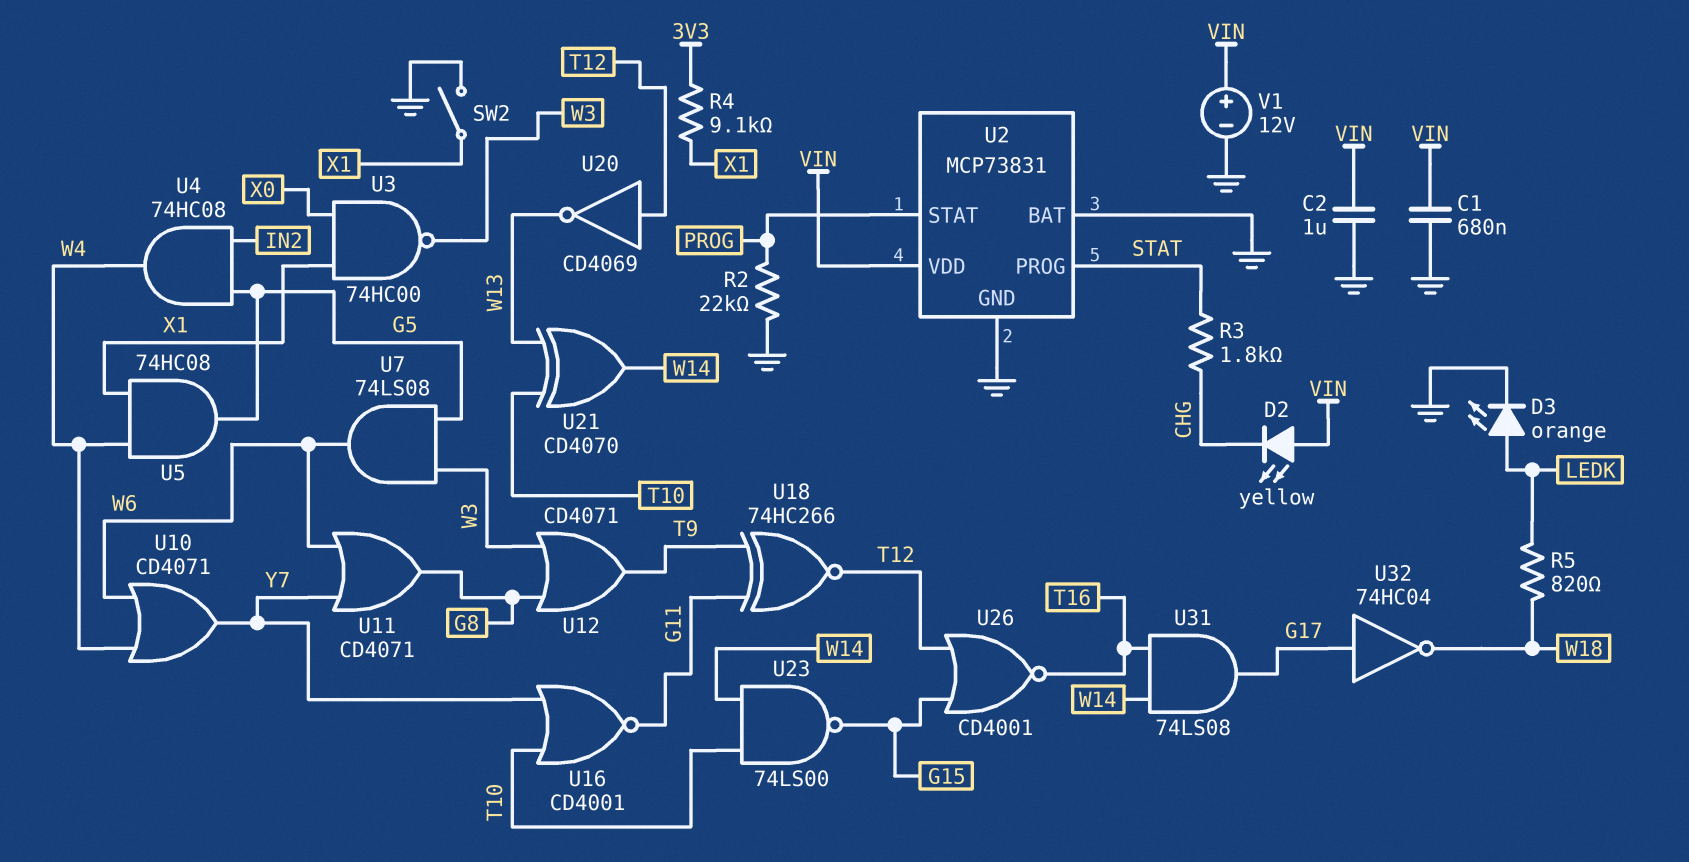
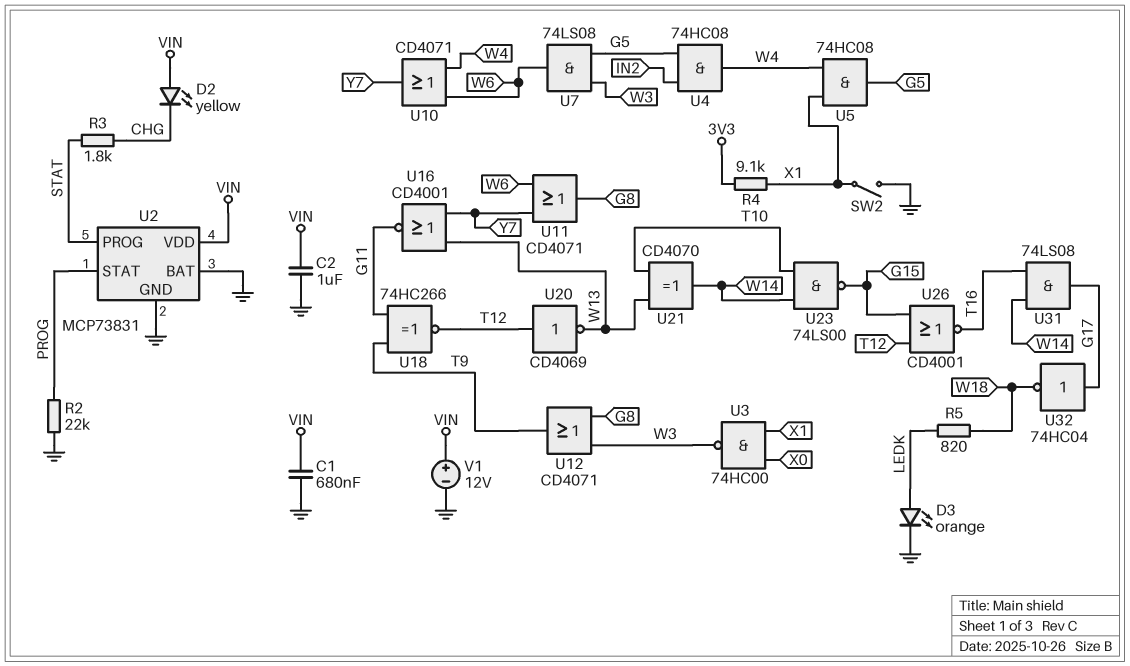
U16: NOR CD4001 (in T10, in Y7, out G11) -> NOR CD4001 (in W13, in Y7, out G11)

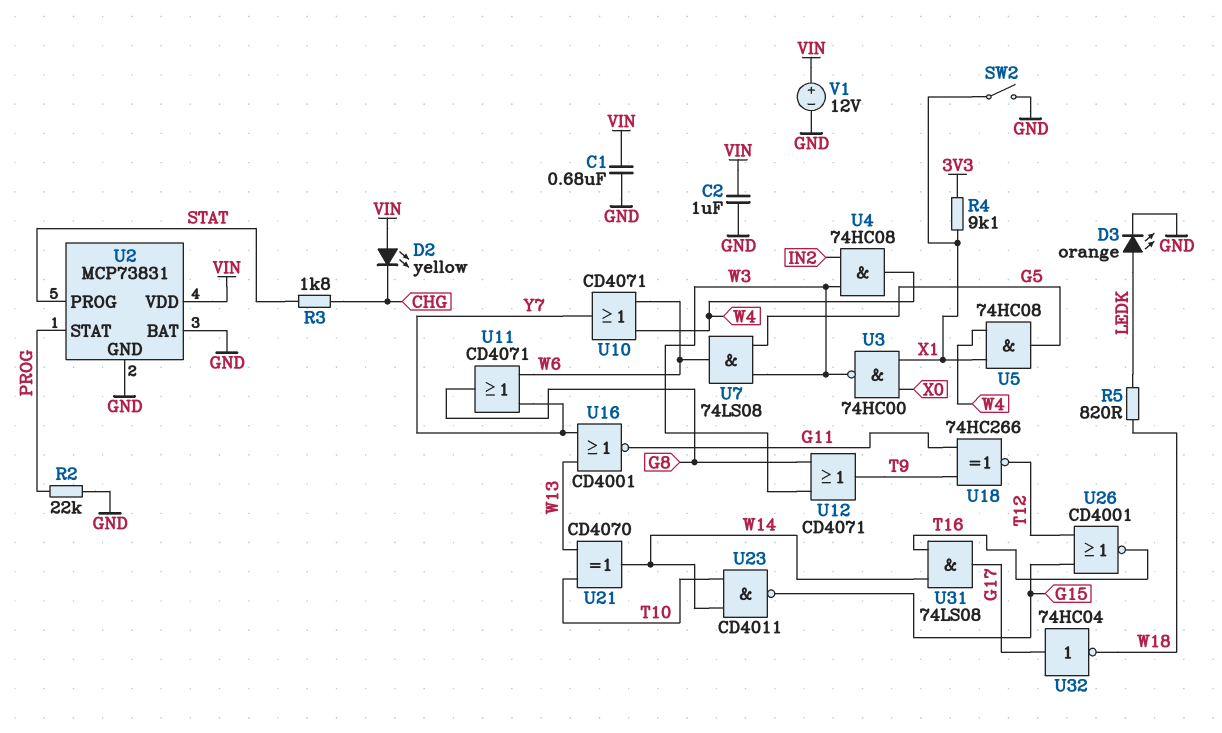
U4: AND 74HC08 (in G5, in IN2, out W4) -> AND 74HC08 (in IN2, in W3, out W4)
U20: NOT CD4069 (in T12, out W13) -> none
U23: NAND 74LS00 (in T10, in W14, out G15) -> NAND CD4011 (in T10, in W14, out G15)

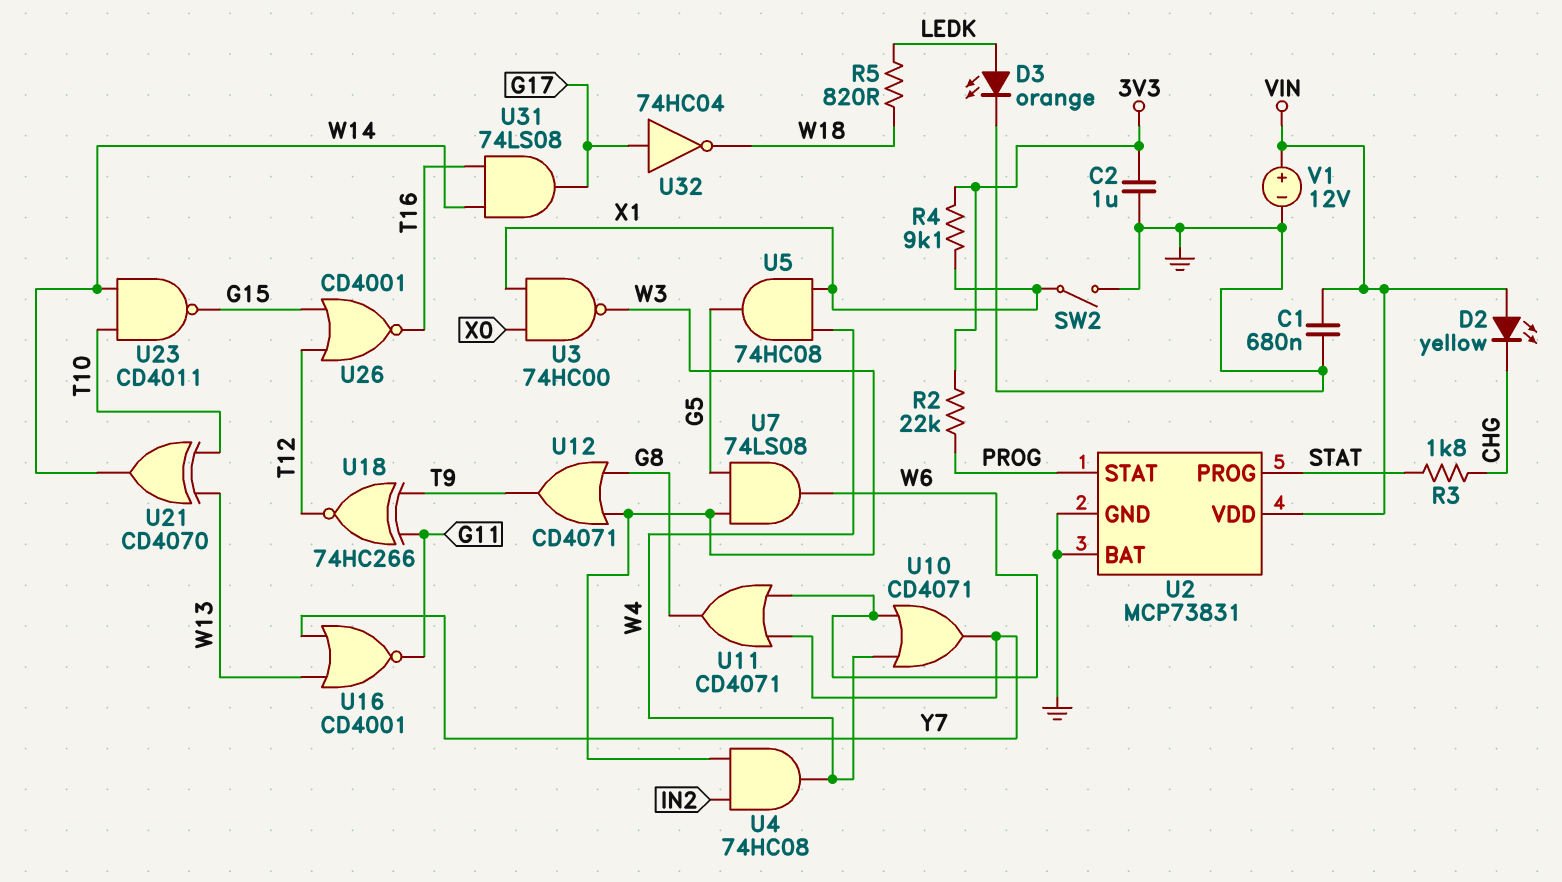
C2: 1uF (GND, VIN) -> 1uF (3V3, GND)
R2: 22k (GND, PROG) -> 22k (3V3, PROG)

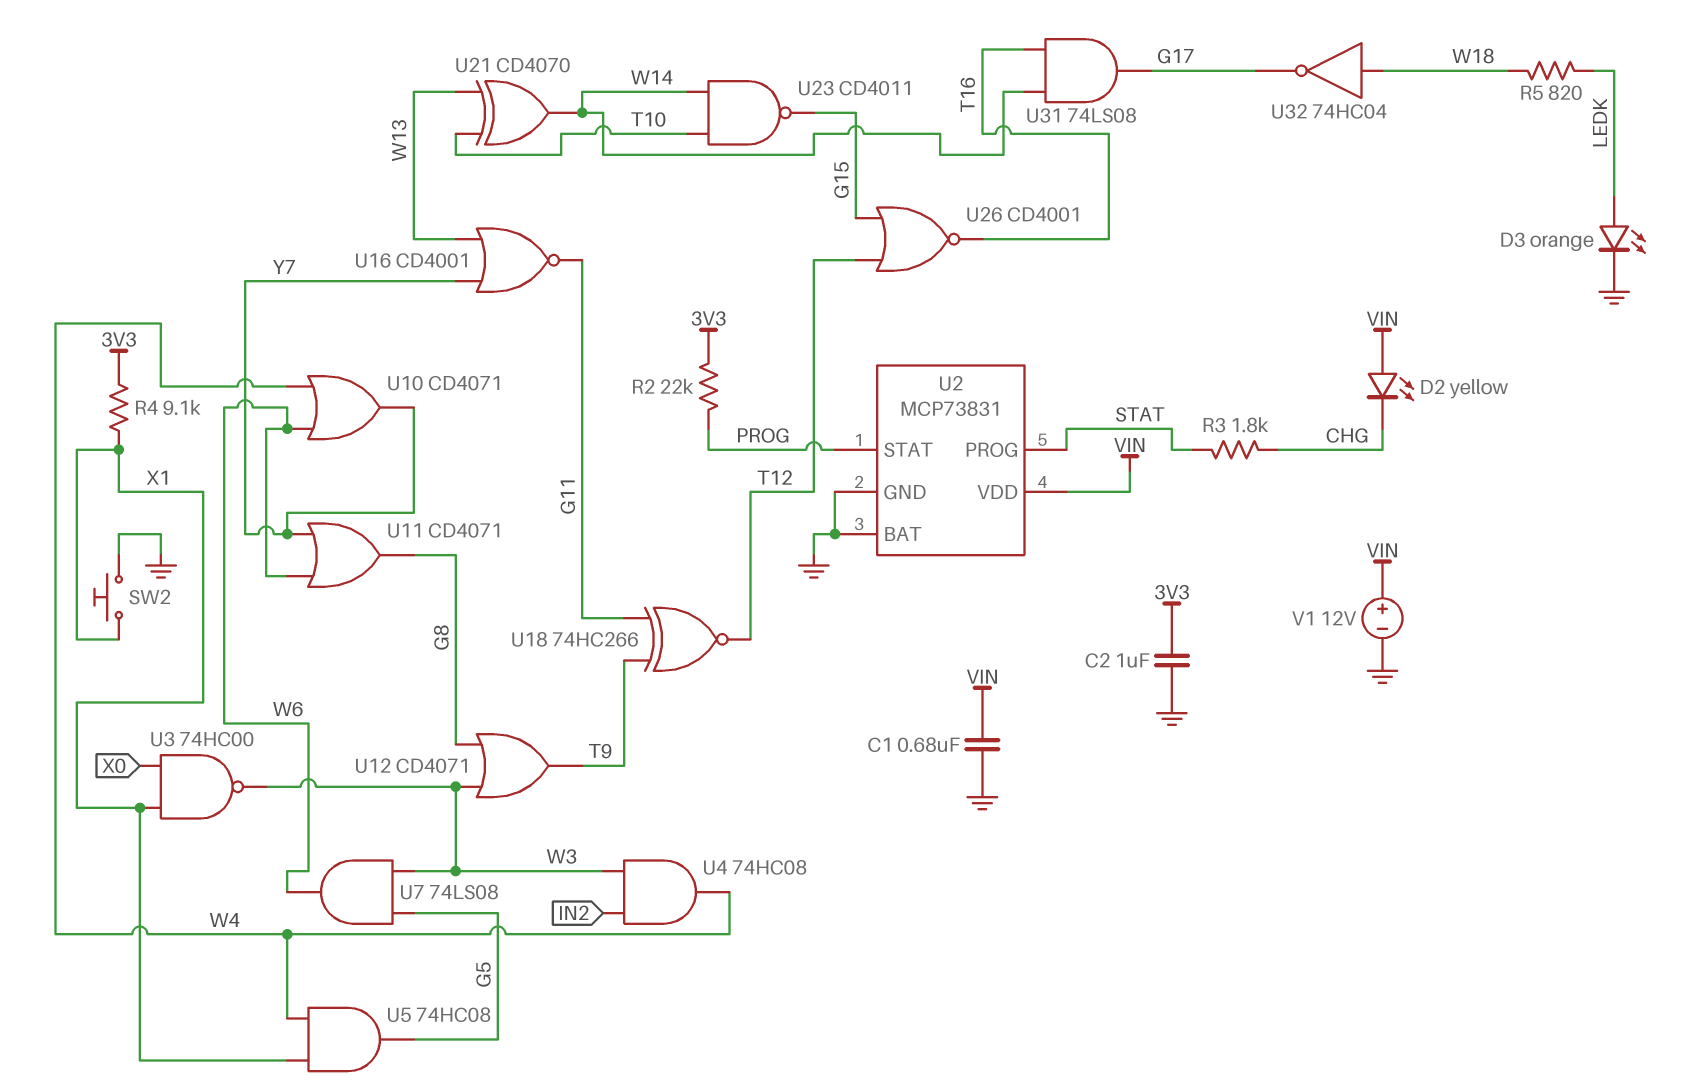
SW2: switch (GND, X1) -> button (GND, X1)
U32: NOT 74HC04 (in G17, out W18) -> NOT 74HC04 (in W18, out G17)

